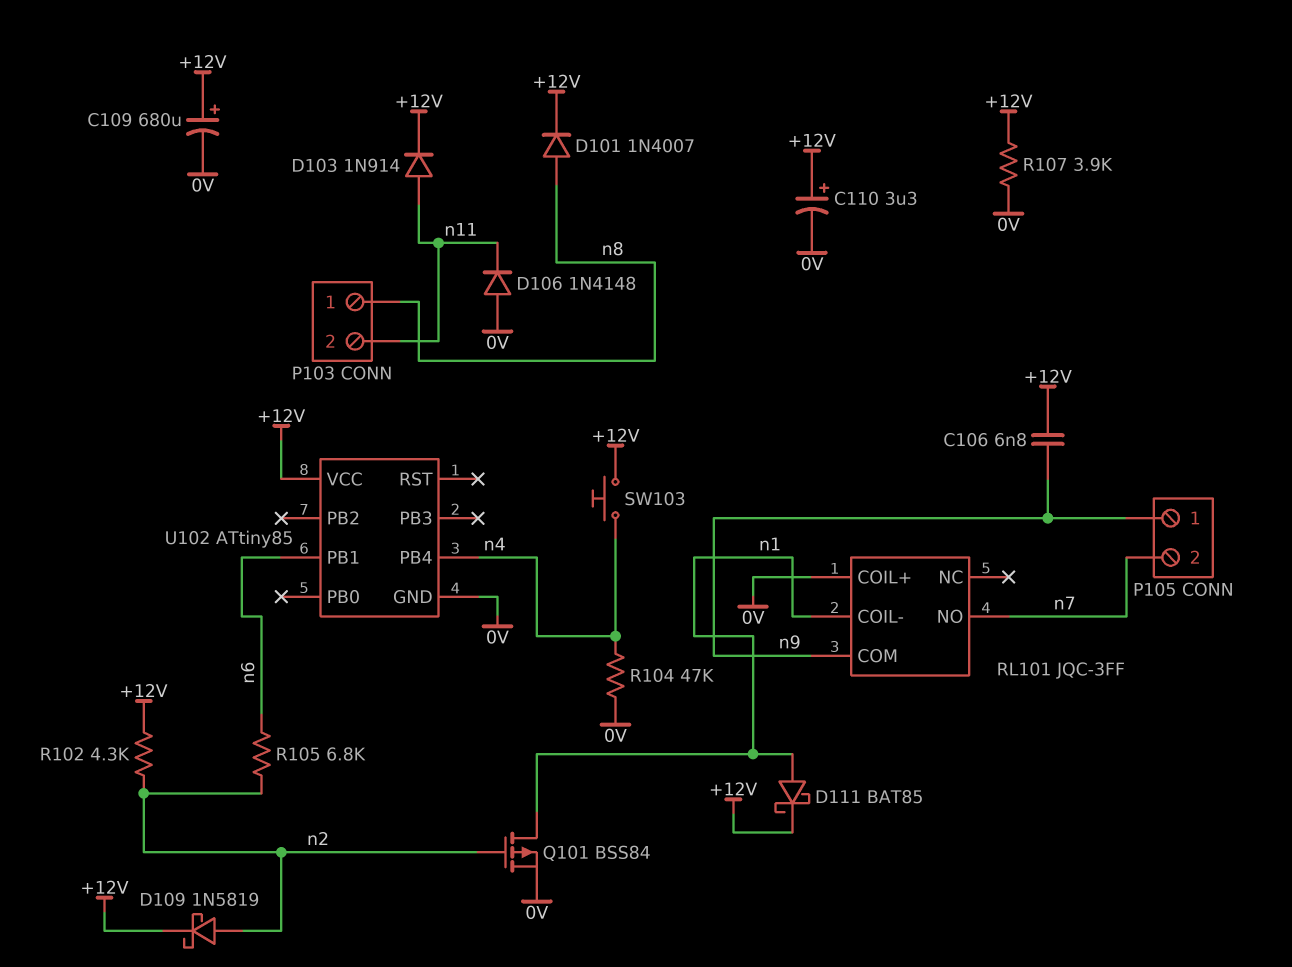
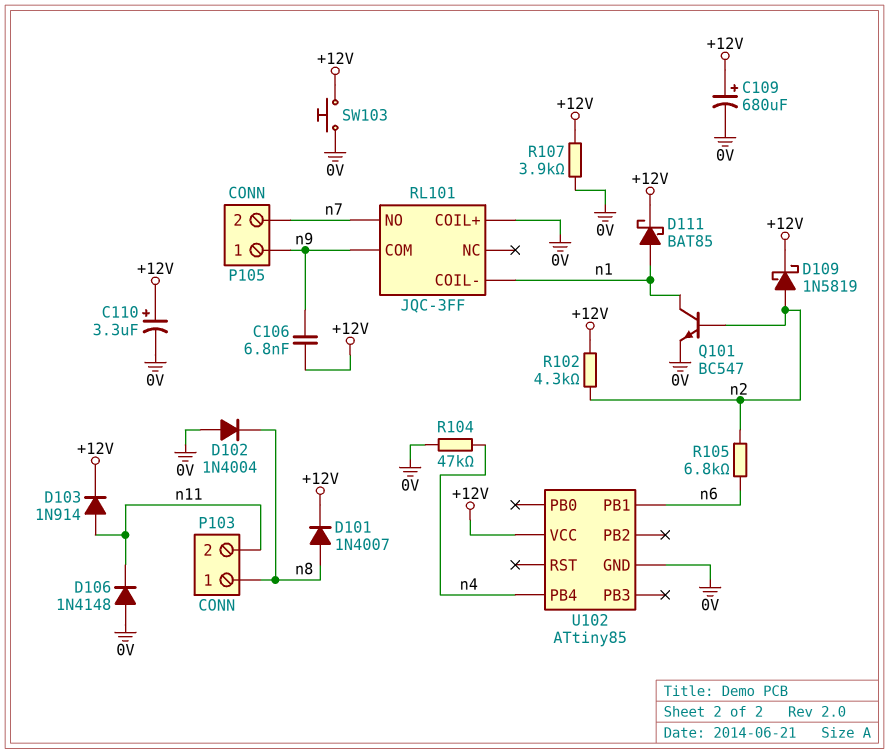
D102: none -> diode 1N4004 (A 0V, K n8)
Q101: PMOS BSS84 (G n2, D n1, S 0V) -> NPN BC547 (B n2, C n1, E 0V)
SW103: button (+12V, n4) -> button (+12V, 0V)

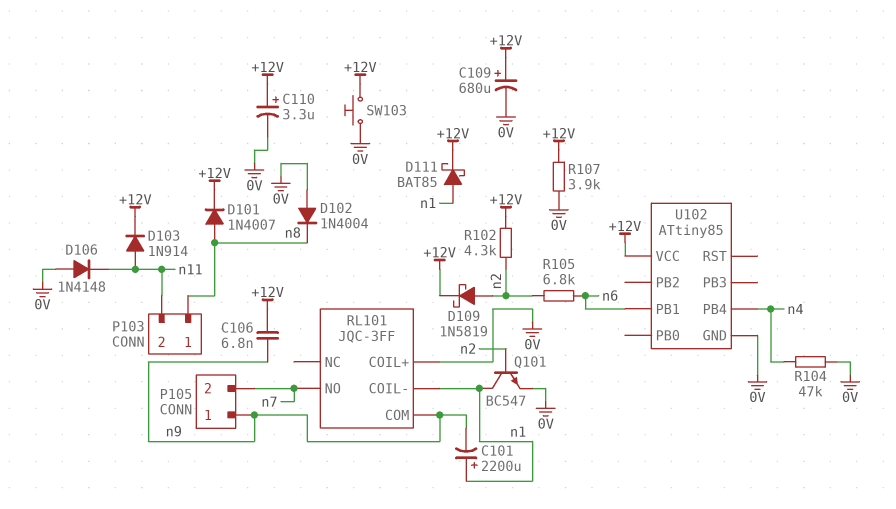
C101: none -> 2200uF (plus n1, minus n9)

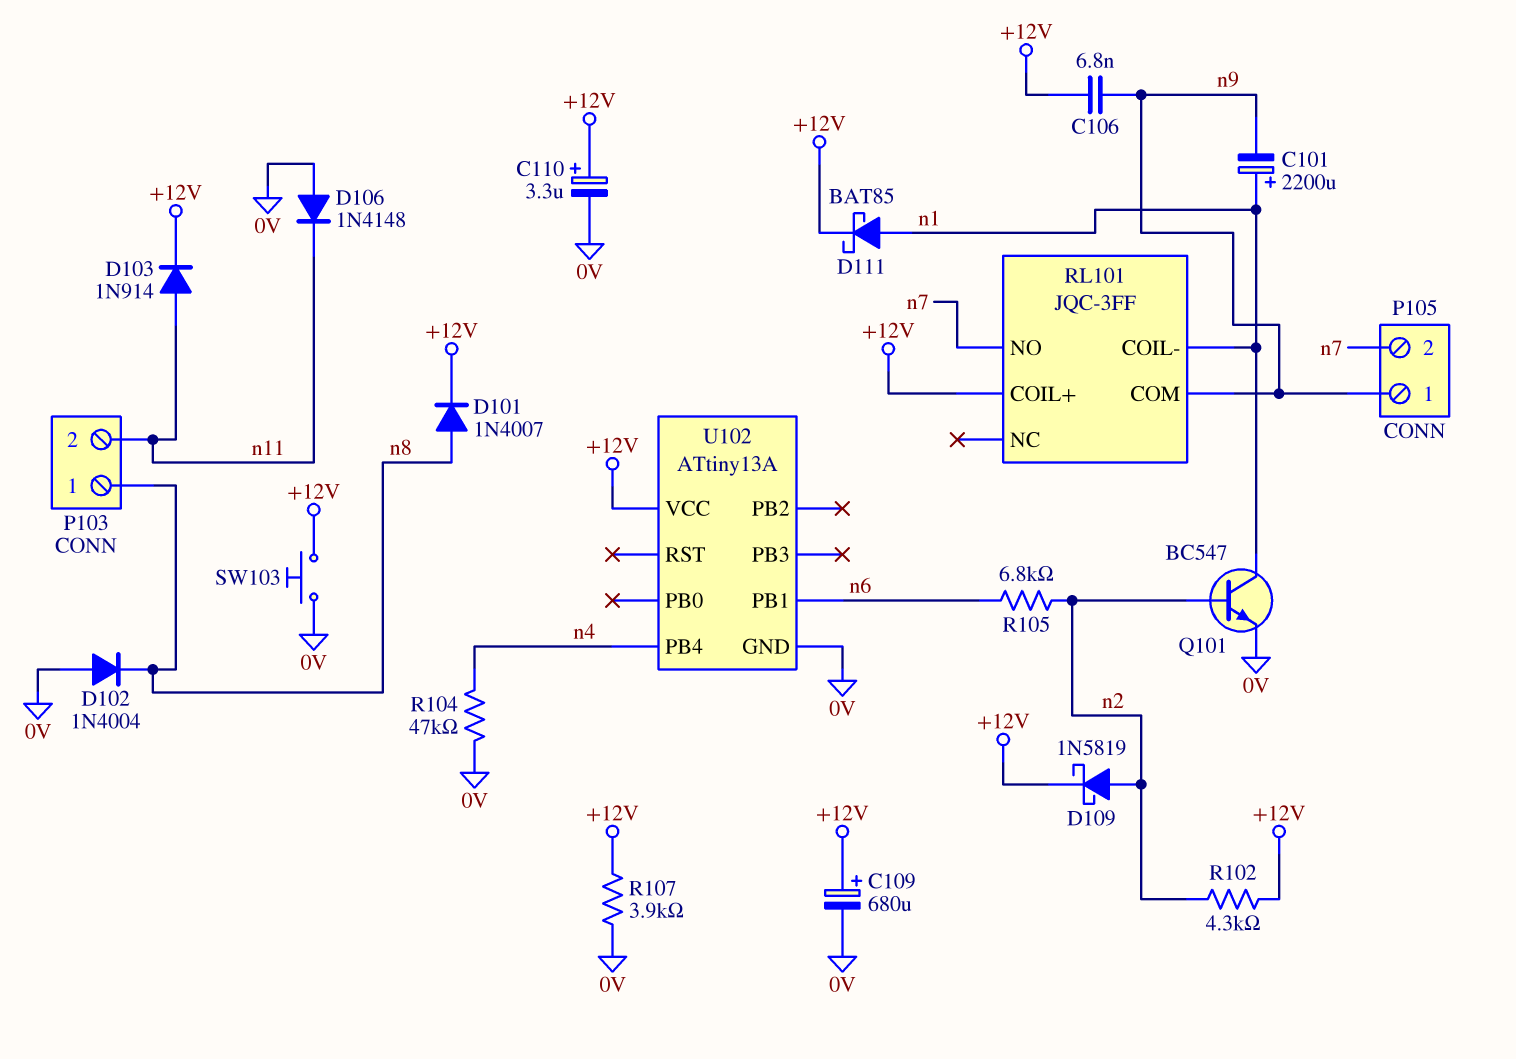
RL101 pin COIL+: 0V -> +12V
U102: ATtiny85 -> ATtiny13A

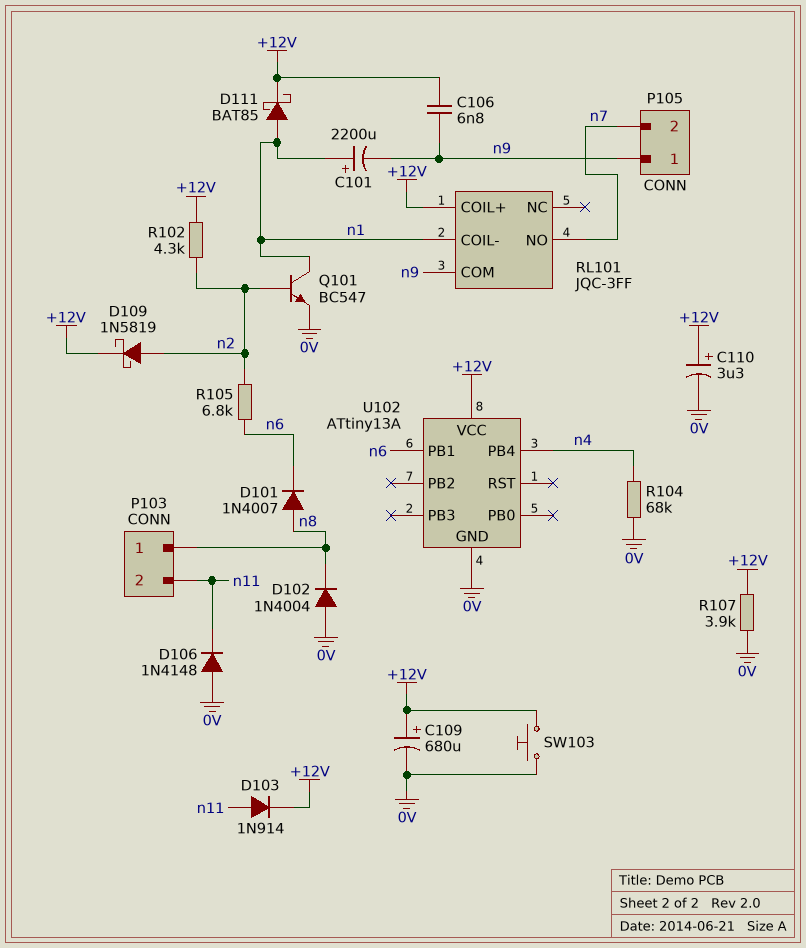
D101: diode 1N4007 (A n8, K +12V) -> diode 1N4007 (A n8, K n6)
R104: 47k (0V, n4) -> 68k (0V, n4)

